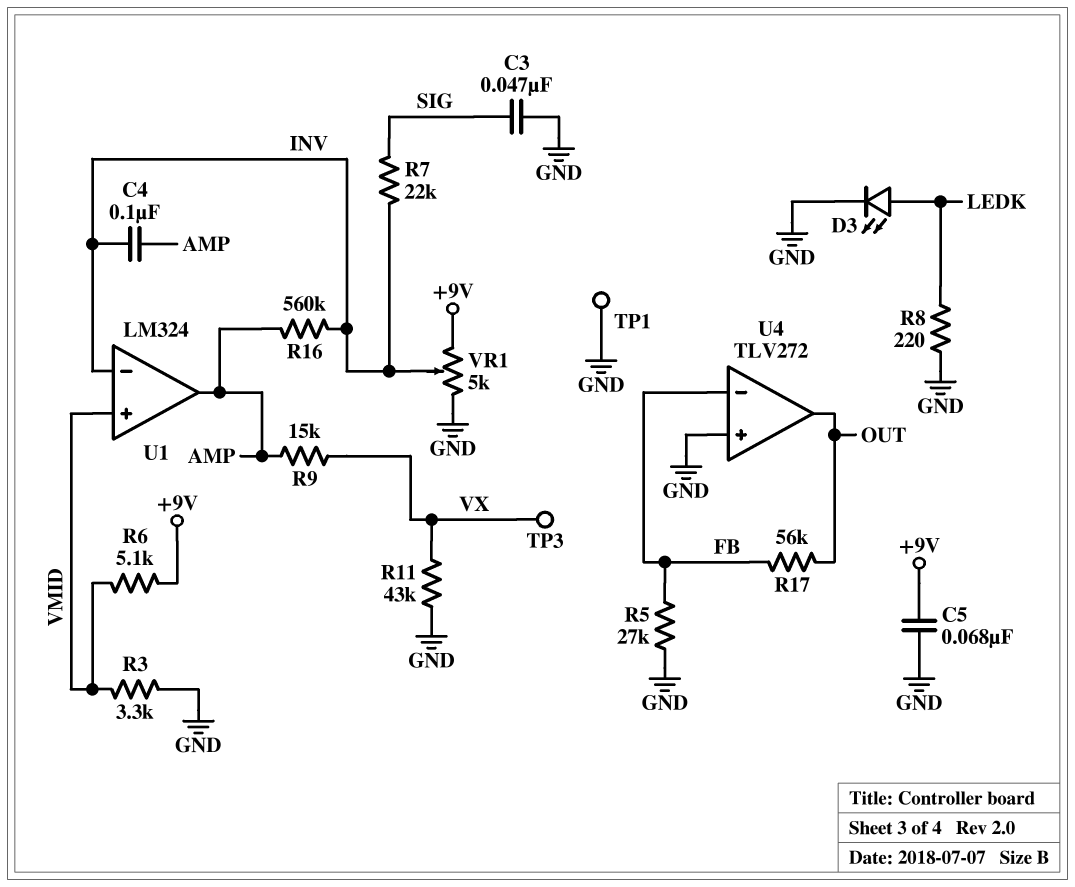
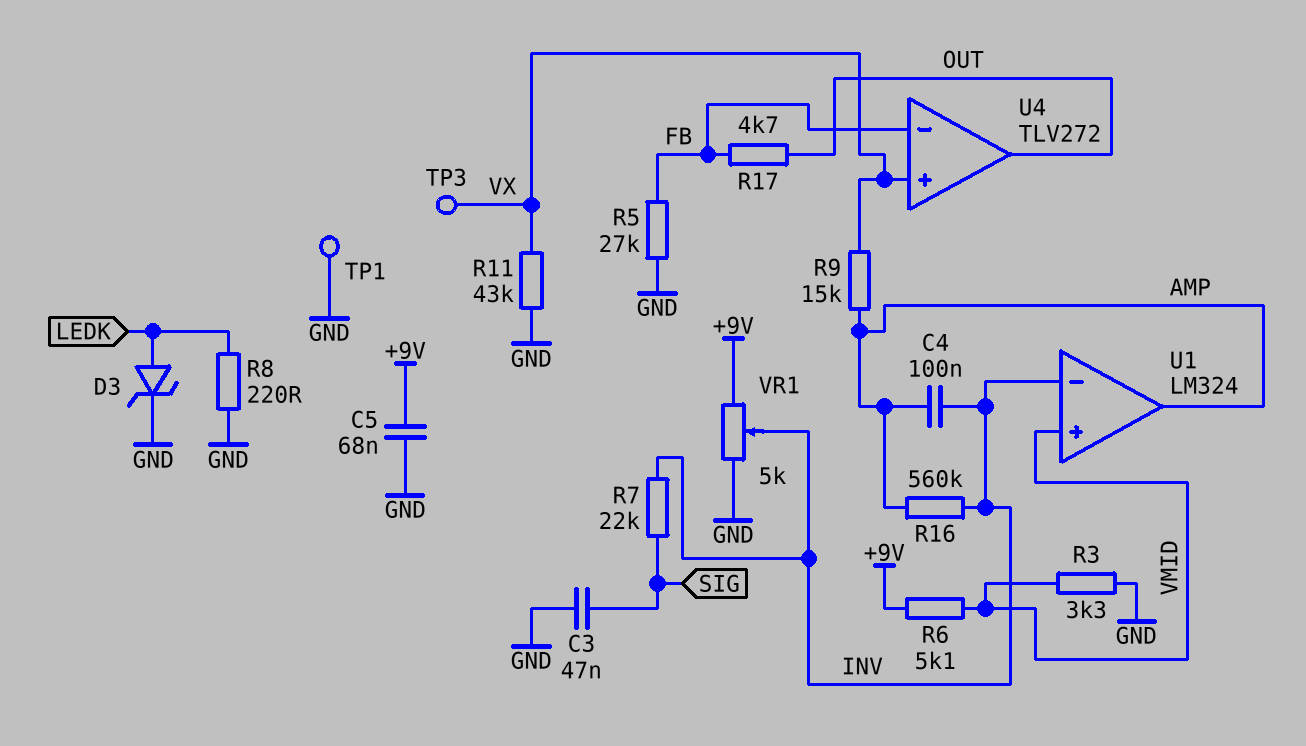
D3: LED (A LEDK, K GND) -> zener (A LEDK, K GND)
R17: 56k (FB, OUT) -> 4.7k (FB, OUT)
U4 pin in+: GND -> VX

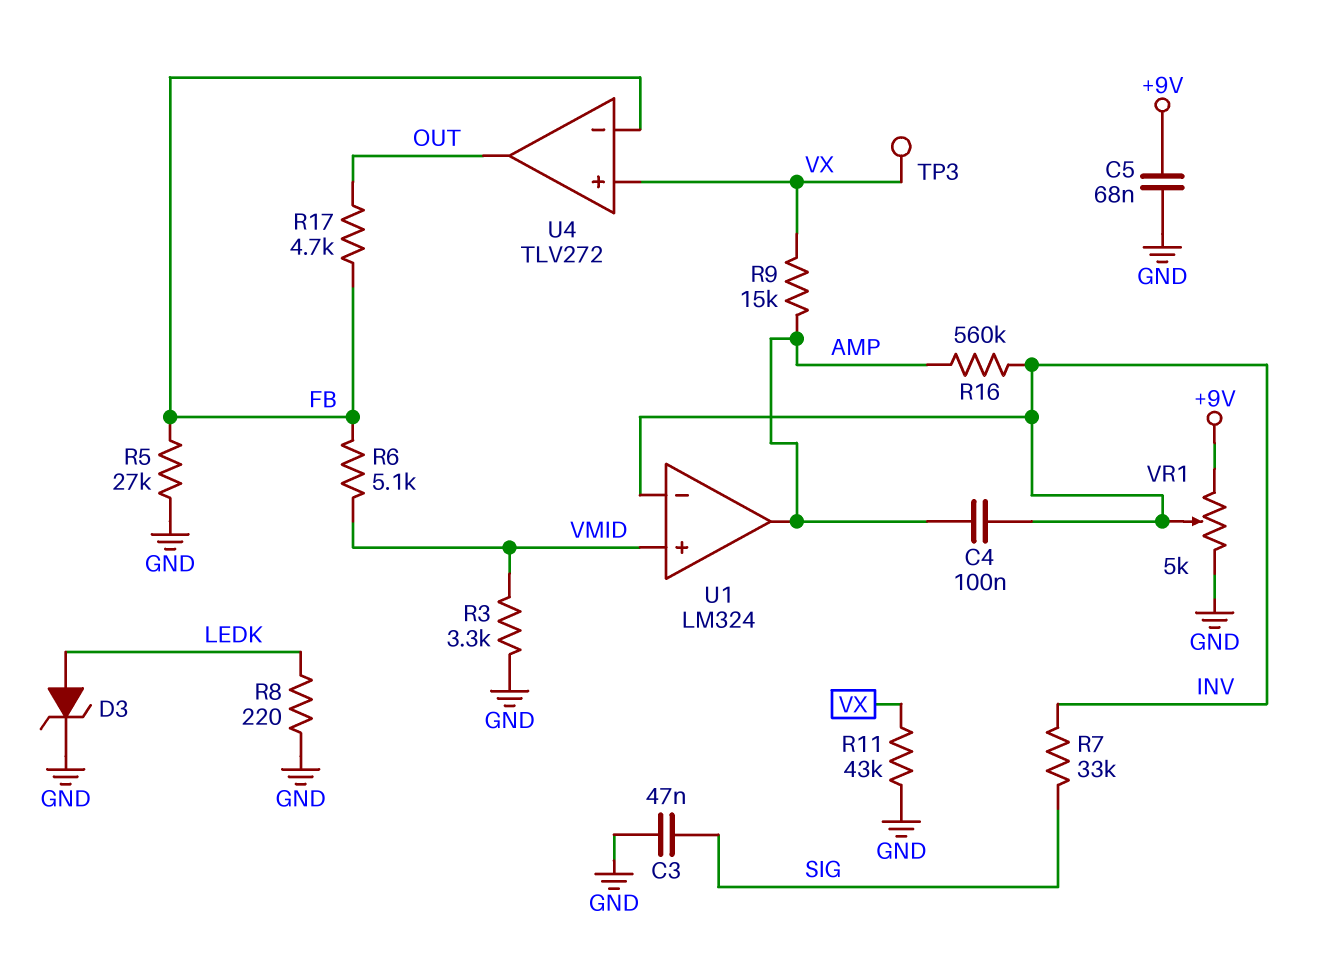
R6: 5.1k (+9V, VMID) -> 5.1k (FB, VMID)
R7: 22k (INV, SIG) -> 33k (INV, SIG)
TP1: test point (GND) -> none

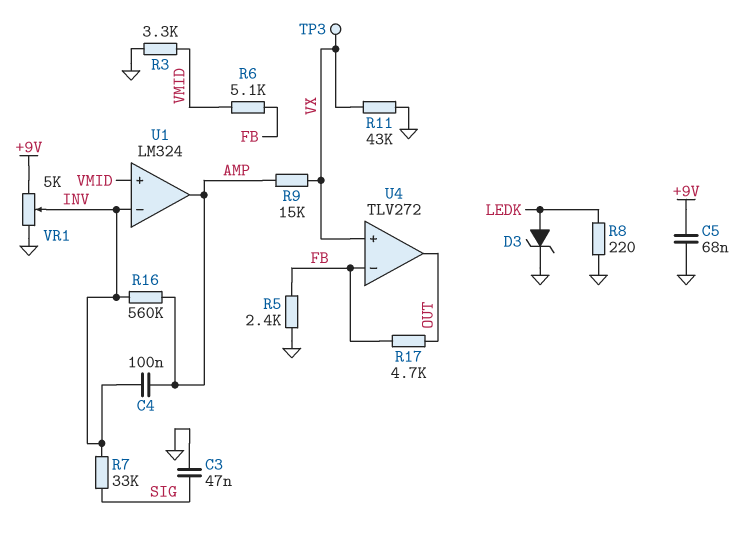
R5: 27k (FB, GND) -> 2.4k (FB, GND)

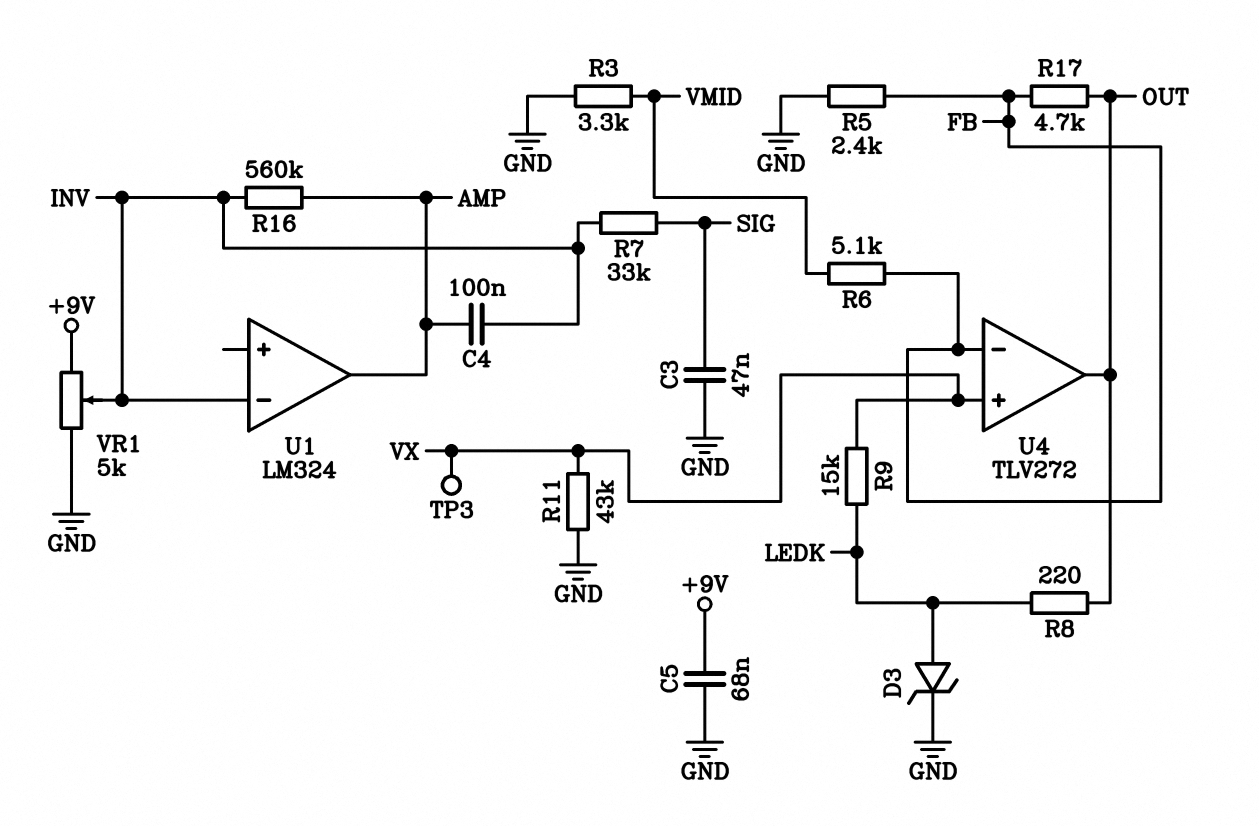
R8: 220 (GND, LEDK) -> 220 (LEDK, OUT)
R9: 15k (AMP, VX) -> 15k (LEDK, VX)
U1 pin in+: VMID -> none

